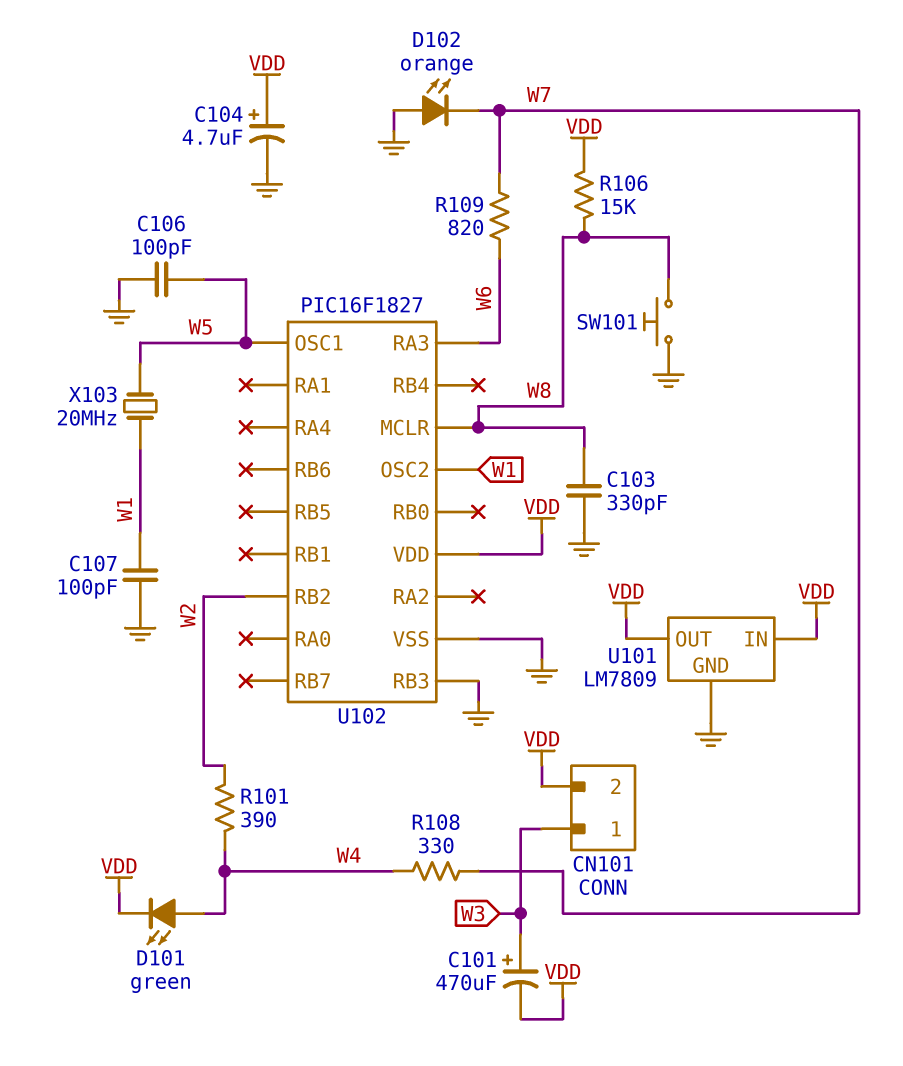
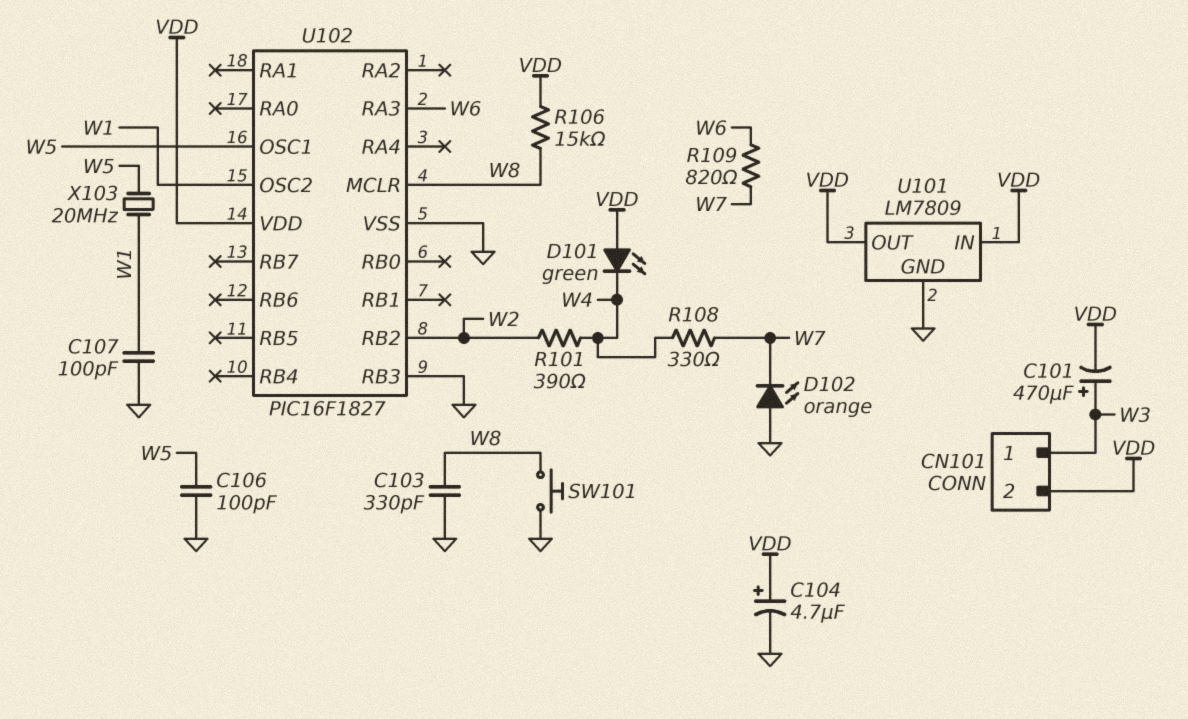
D101: LED green (A W4, K VDD) -> LED green (A VDD, K W4)

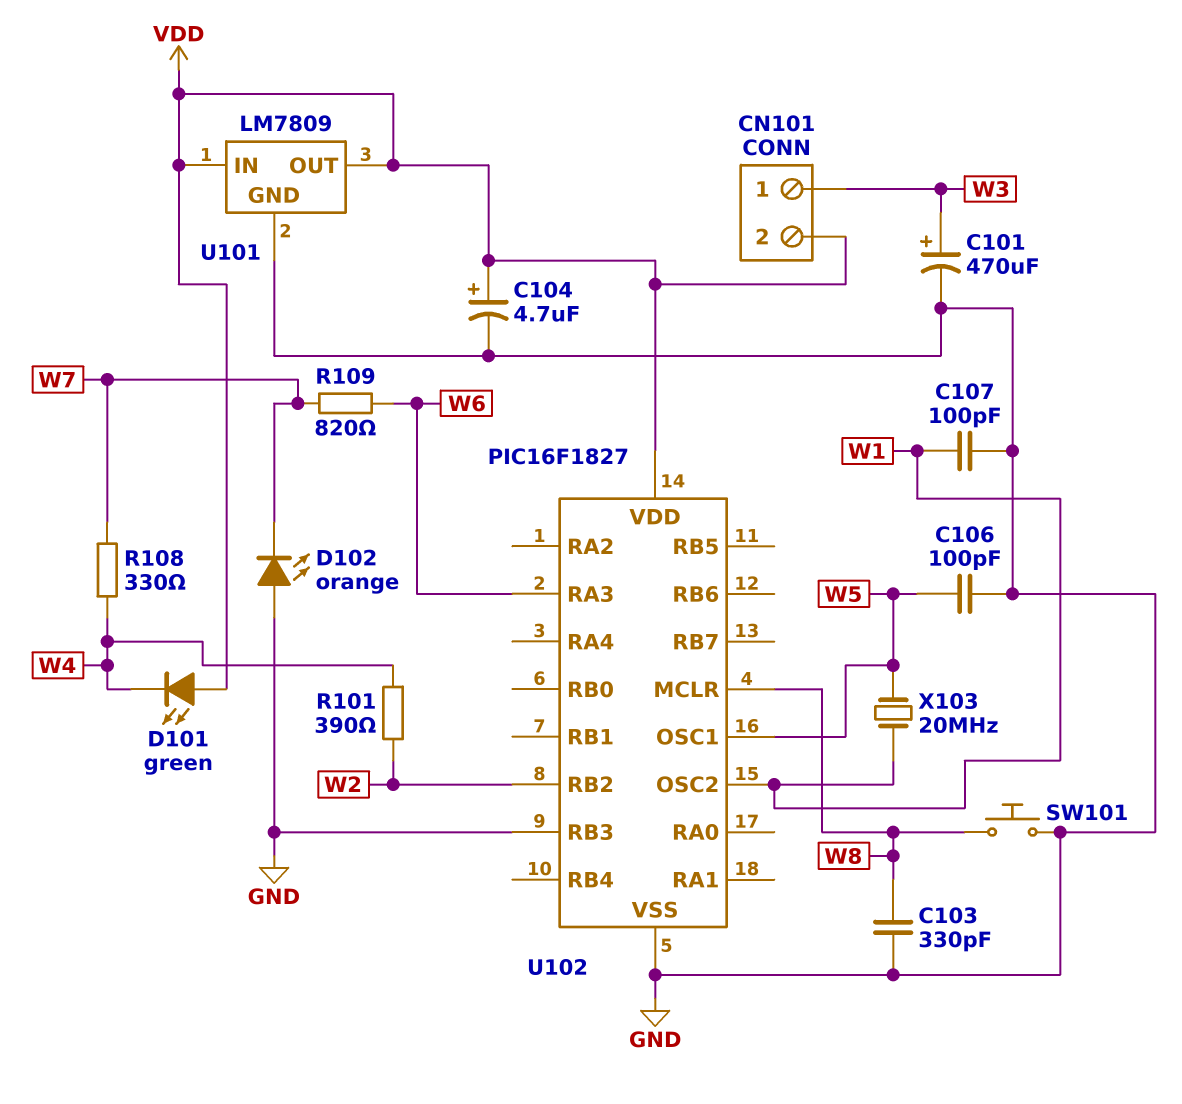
C101: 470uF (plus W3, minus VDD) -> 470uF (plus W3, minus GND)
R106: 15k (VDD, W8) -> none

